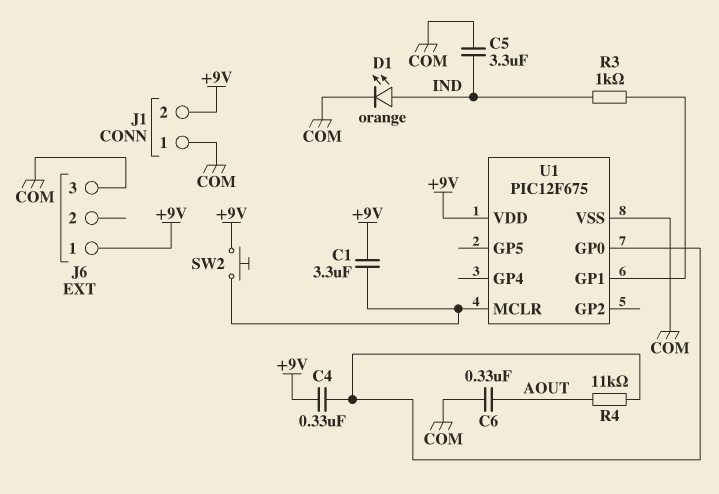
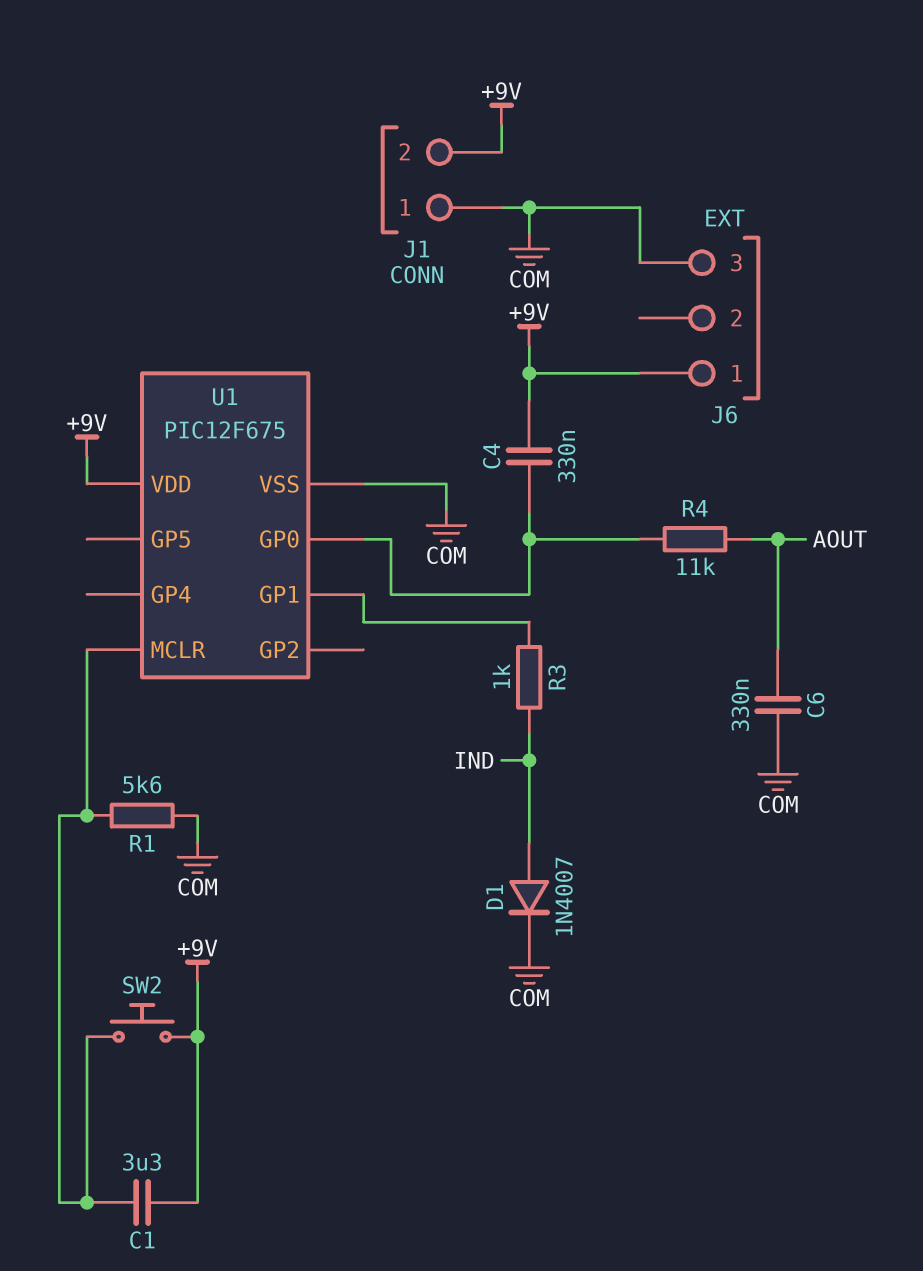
C5: 3.3uF (COM, IND) -> none
D1: LED orange (A IND, K COM) -> diode 1N4007 (A IND, K COM)
R1: none -> 5.6k (COM, U1/MCLR)

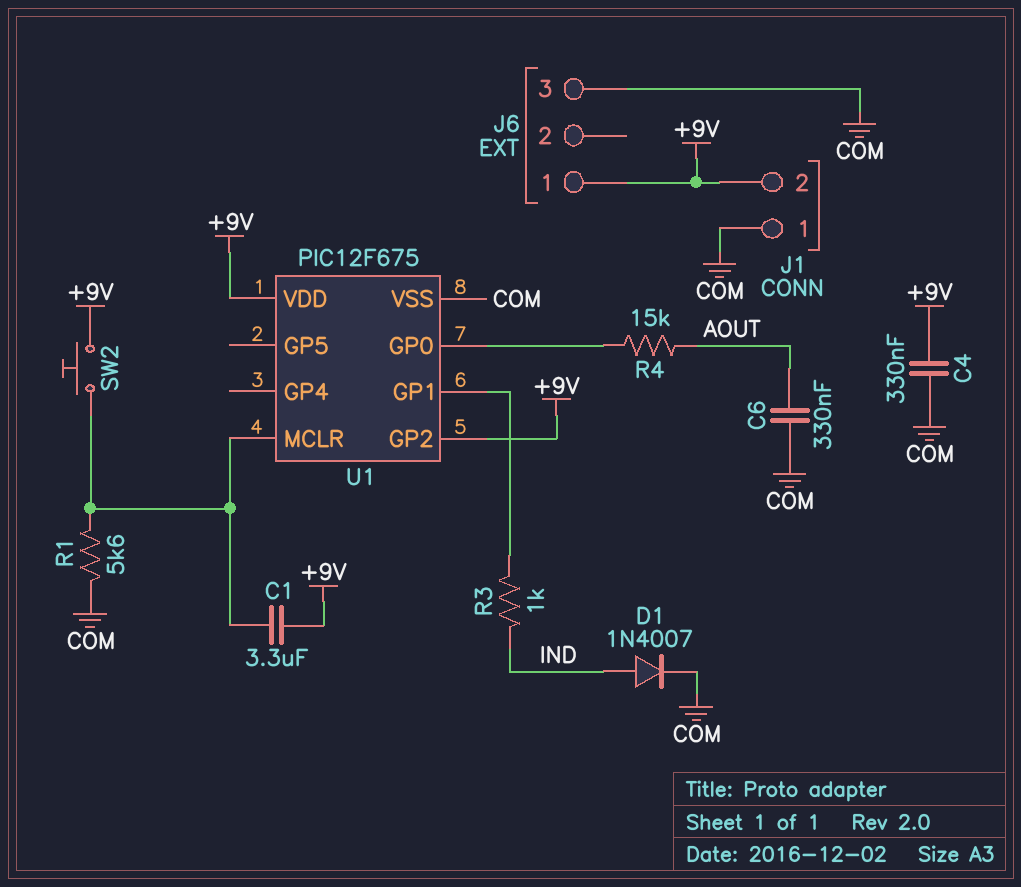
C4: 330nF (+9V, U1/GP0) -> 330nF (+9V, COM)
R4: 11k (AOUT, U1/GP0) -> 15k (AOUT, U1/GP0)
U1 pin GP2: none -> +9V

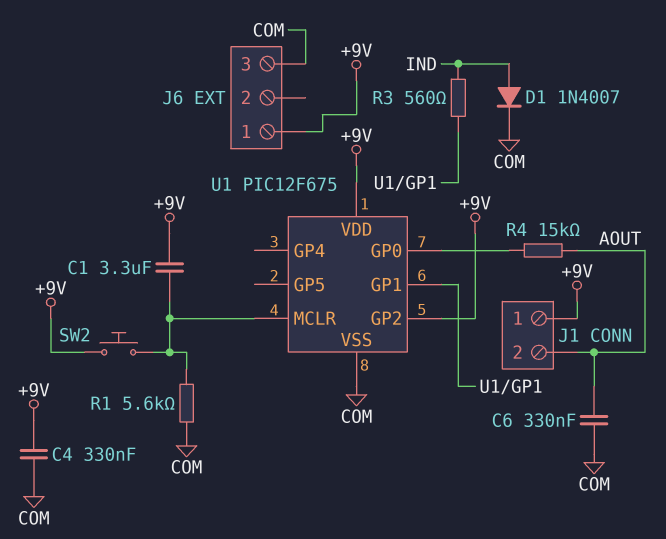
J1 pin 1: COM -> +9V
J1 pin 2: +9V -> AOUT
R3: 1k (IND, U1/GP1) -> 560 (IND, U1/GP1)

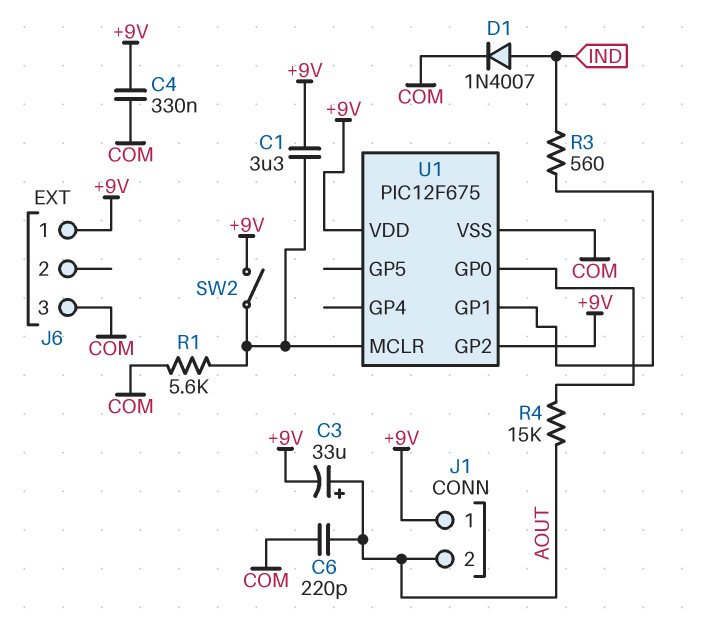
C3: none -> 33uF (plus AOUT, minus +9V)
C6: 330nF (AOUT, COM) -> 220pF (AOUT, COM)
SW2: button (+9V, U1/MCLR) -> switch (+9V, U1/MCLR)

